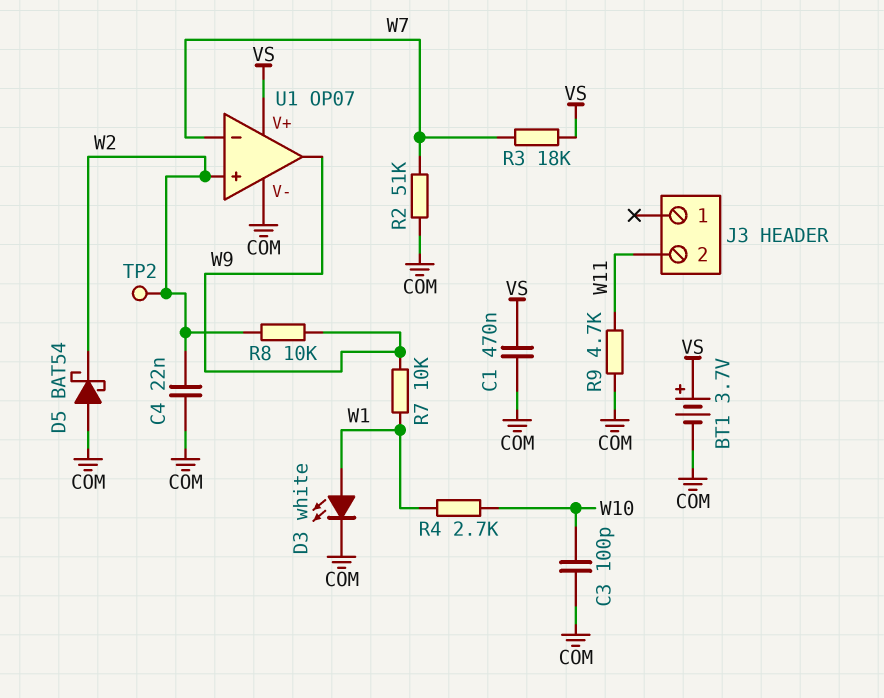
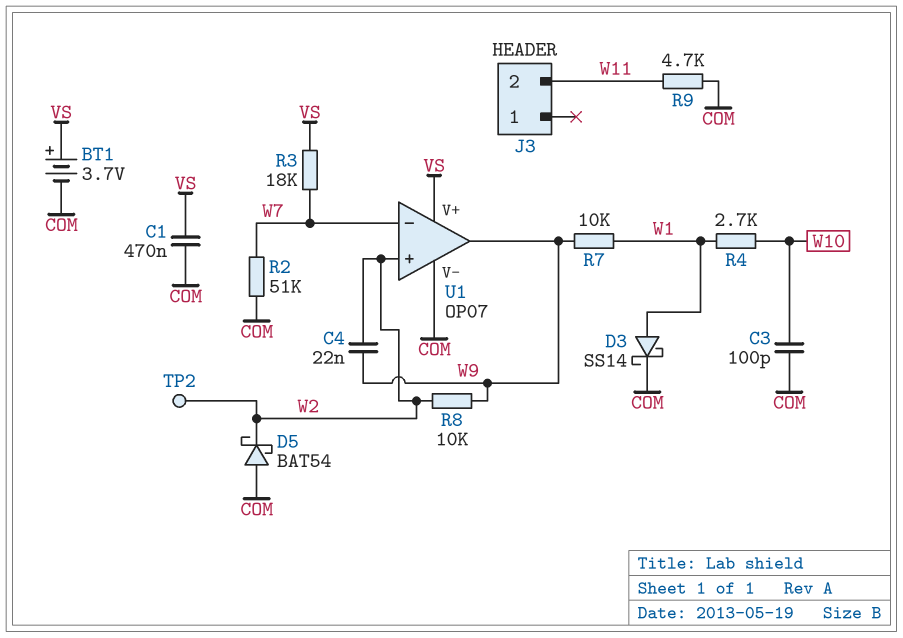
C4: 22nF (COM, W2) -> 22nF (W2, W9)
D3: LED white (A W1, K COM) -> schottky SS14 (A W1, K COM)

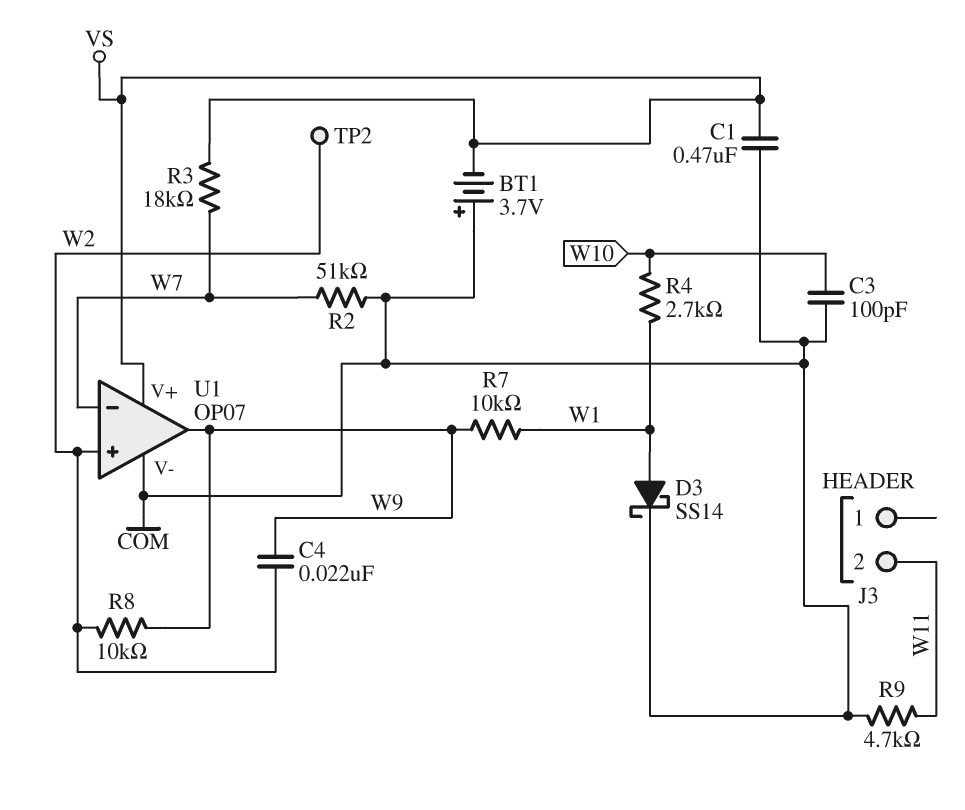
BT1: 3.7V (plus VS, minus COM) -> 3.7V (plus COM, minus VS)
D5: schottky BAT54 (A COM, K W2) -> none

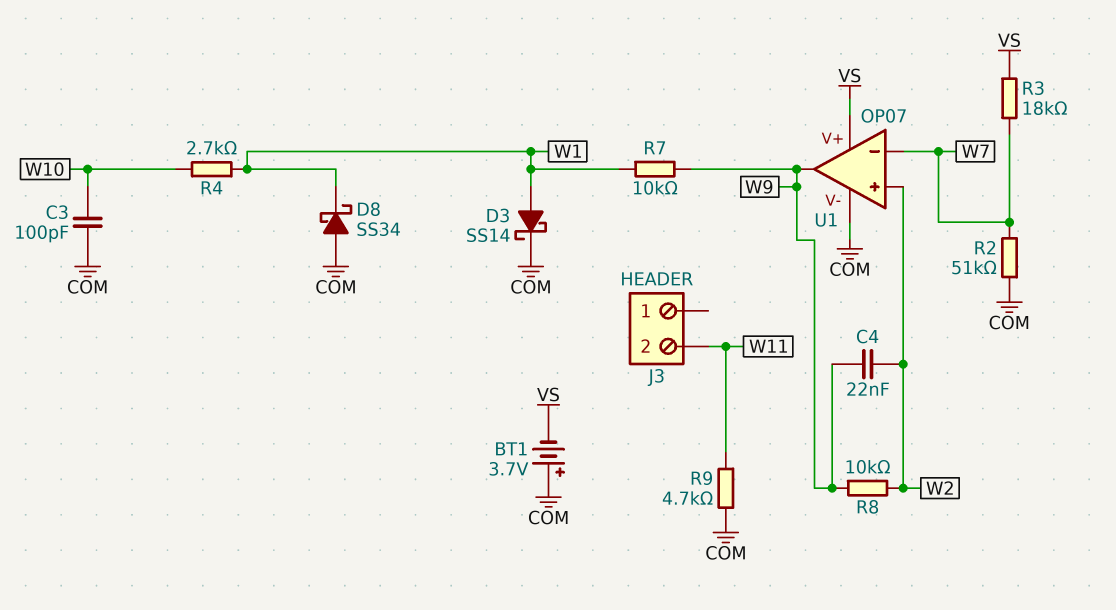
C1: 470nF (COM, VS) -> none
D8: none -> schottky SS34 (A COM, K W1)
TP2: test point (W2) -> none

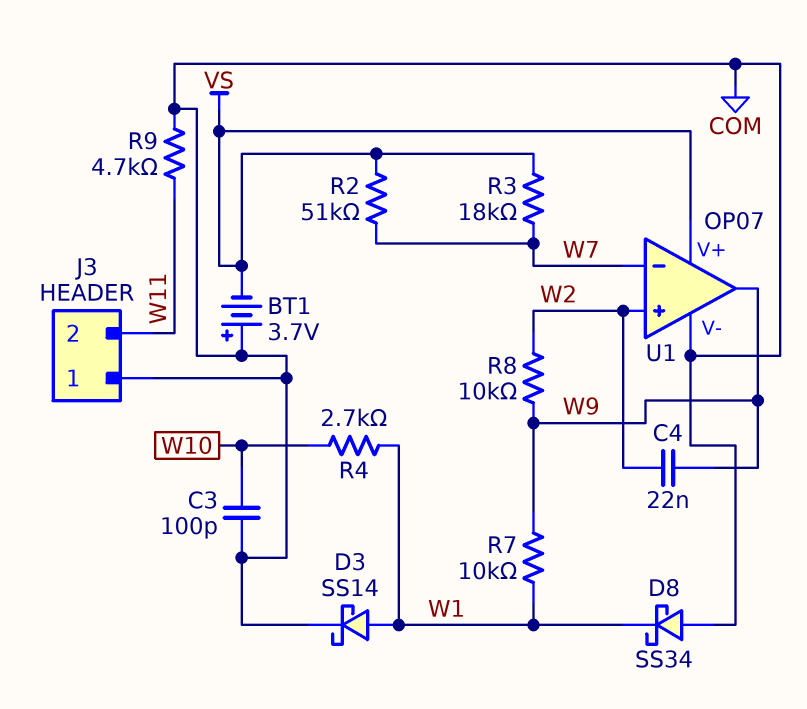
J3 pin 1: none -> COM
R2: 51k (COM, W7) -> 51k (VS, W7)

